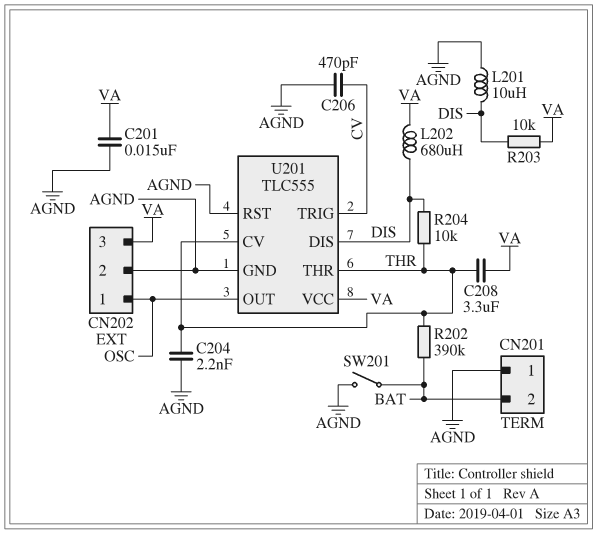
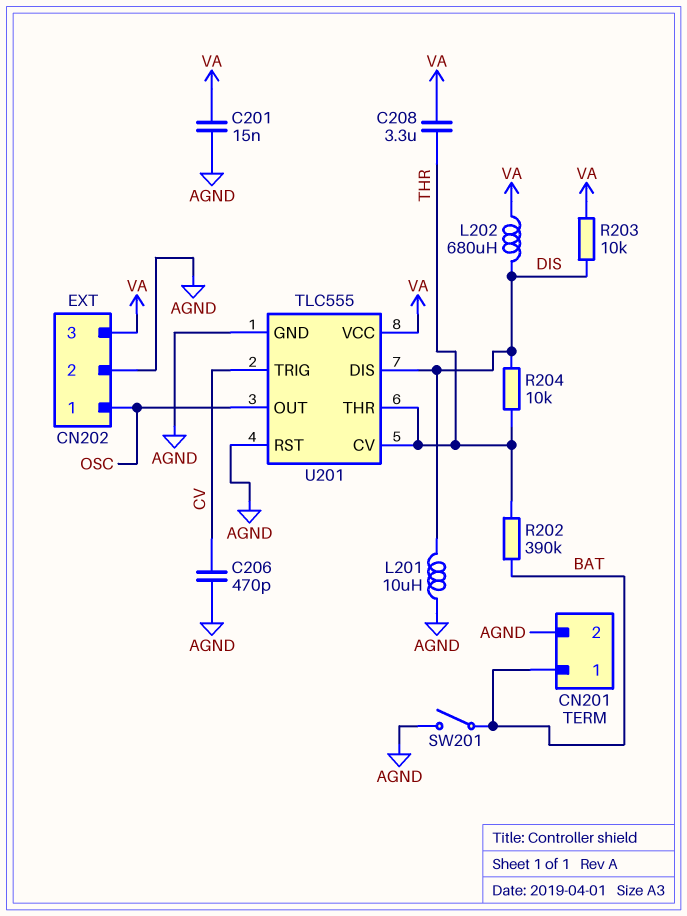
C204: 2.2nF (AGND, THR) -> none
CN201 pin 1: AGND -> BAT
CN201 pin 2: BAT -> AGND

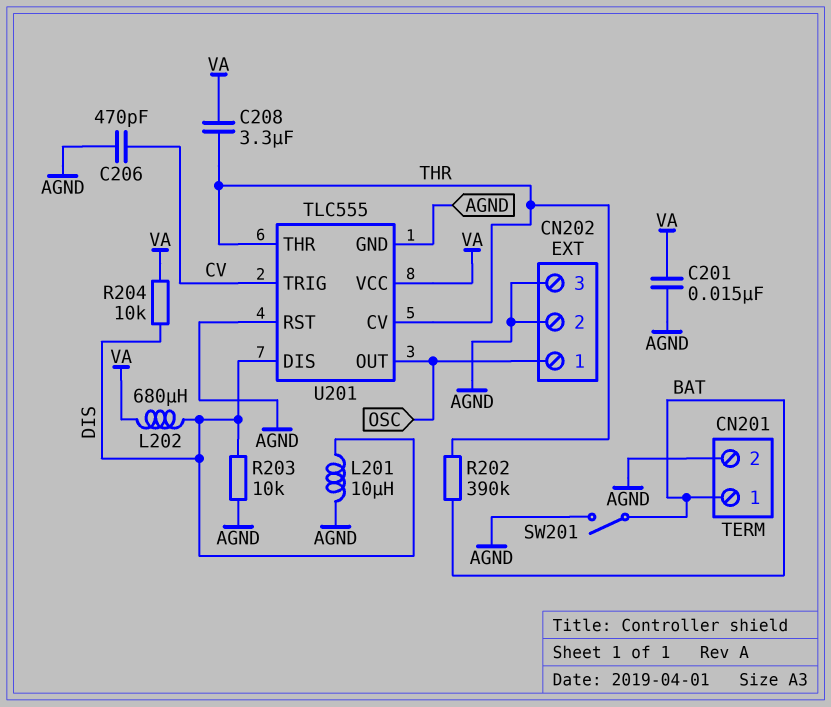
CN202 pin 3: VA -> AGND
R203: 10k (DIS, VA) -> 10k (AGND, DIS)
R204: 10k (DIS, THR) -> 10k (DIS, VA)

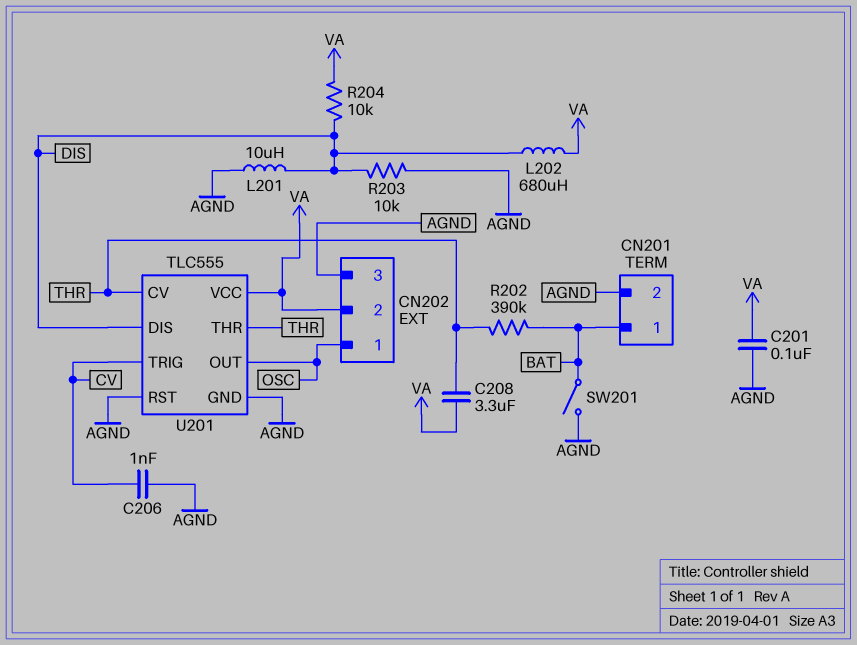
C201: 15nF (AGND, VA) -> 100nF (AGND, VA)
C206: 470pF (AGND, CV) -> 1nF (AGND, CV)
CN202 pin 2: AGND -> VA

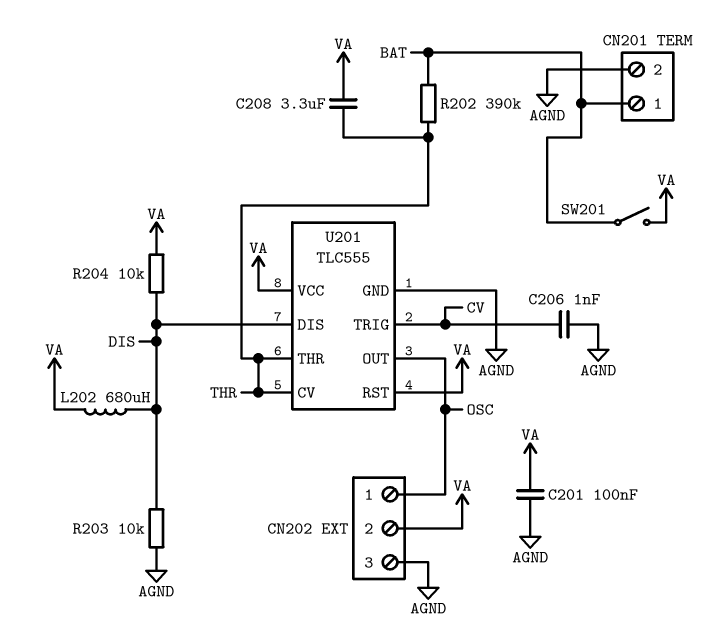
L201: 10uH (AGND, DIS) -> none
SW201: switch (AGND, BAT) -> switch (BAT, VA)
U201 pin RST: AGND -> VA

